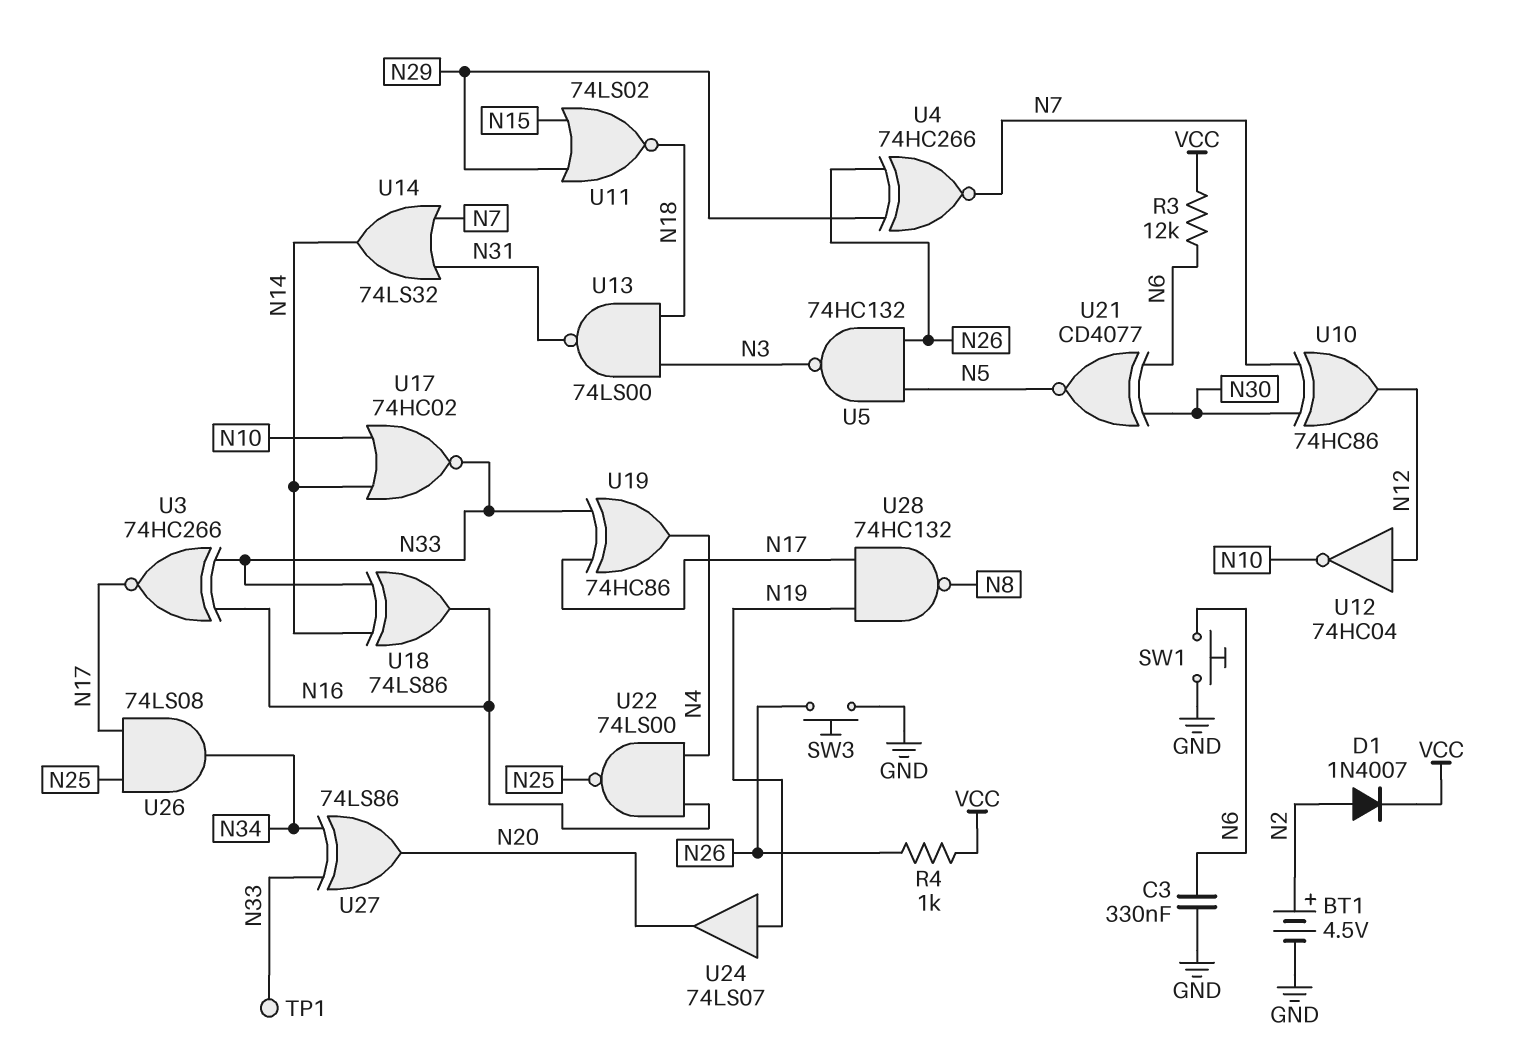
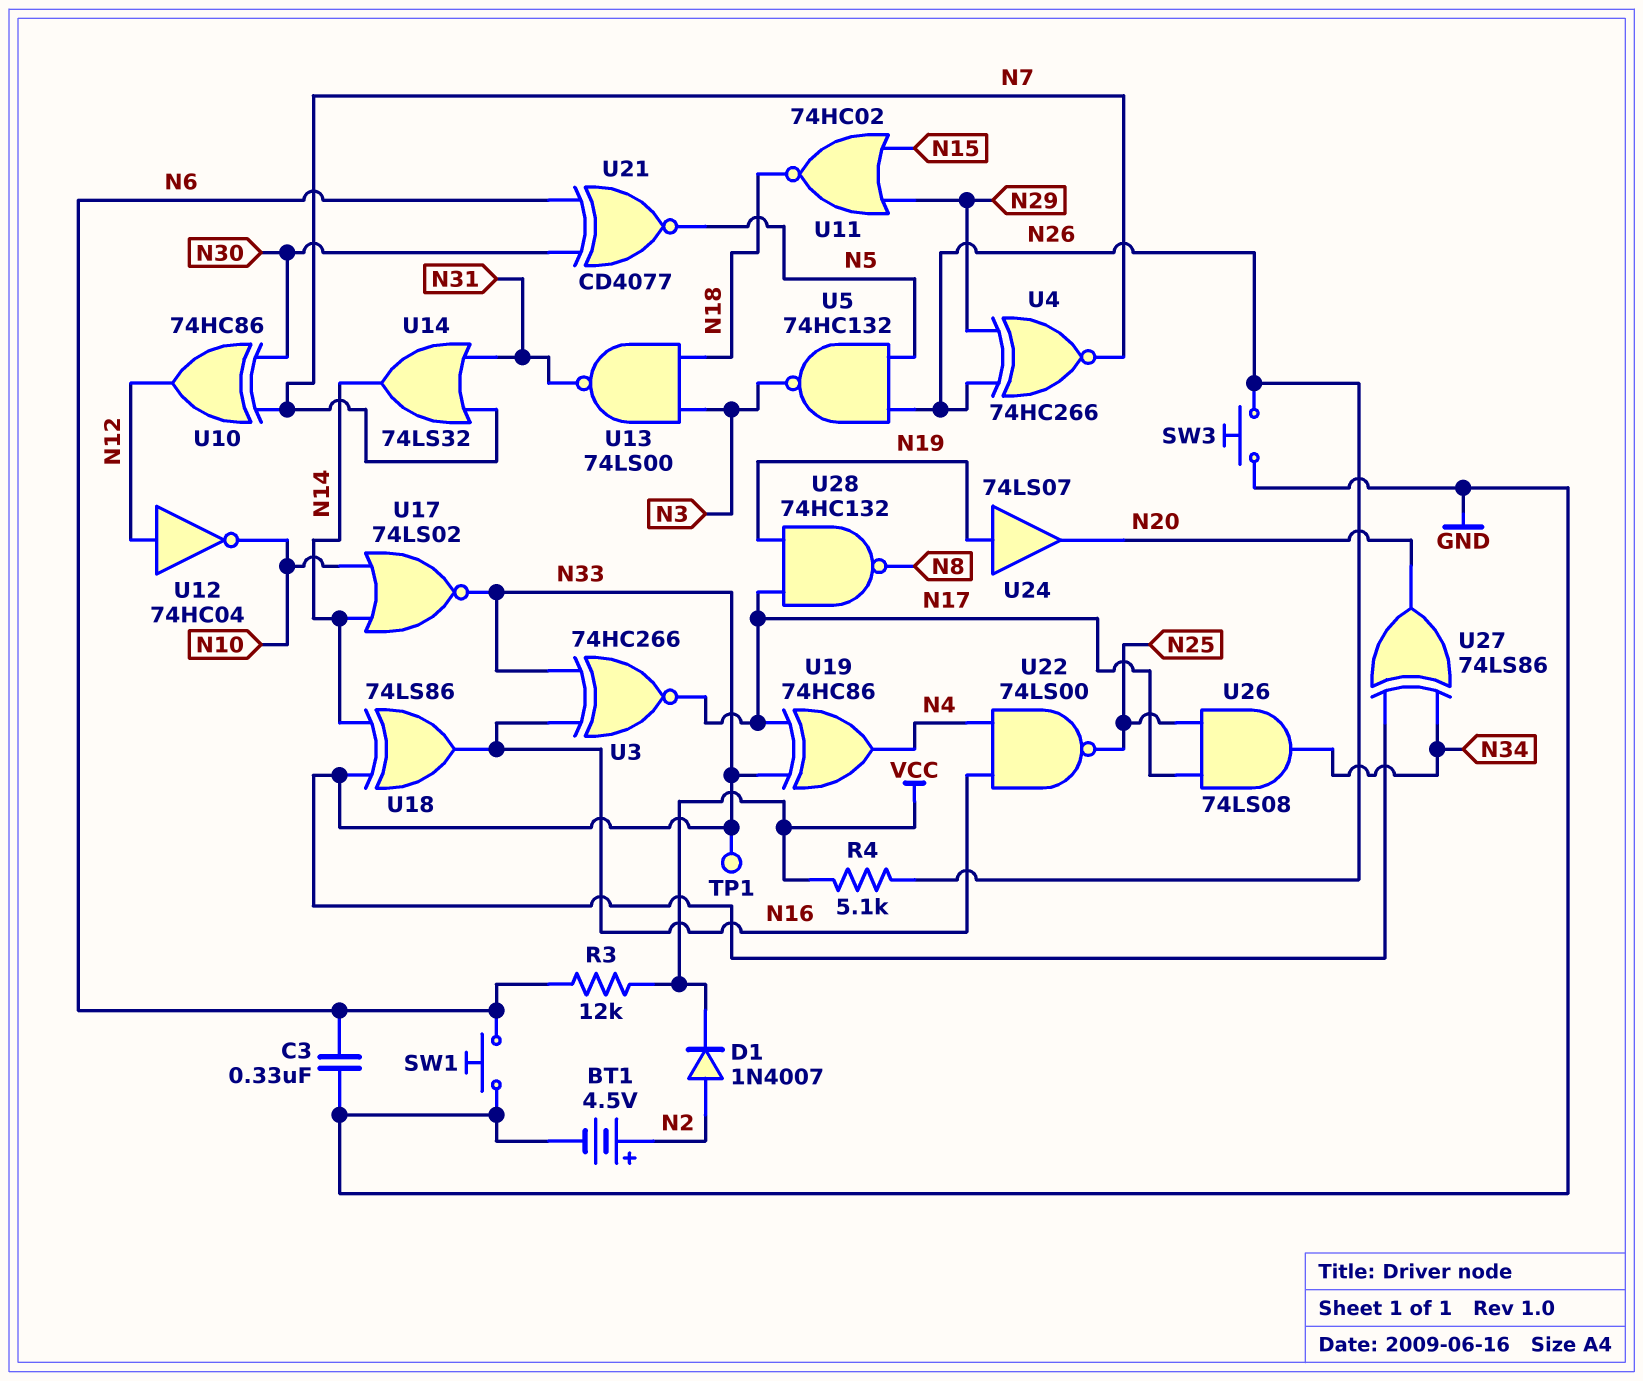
R4: 1k (N26, VCC) -> 5.1k (N26, VCC)
U11: NOR 74LS02 (in N15, in N29, out N18) -> NOR 74HC02 (in N15, in N29, out N18)
U17: NOR 74HC02 (in N10, in N14, out N33) -> NOR 74LS02 (in N10, in N14, out N33)

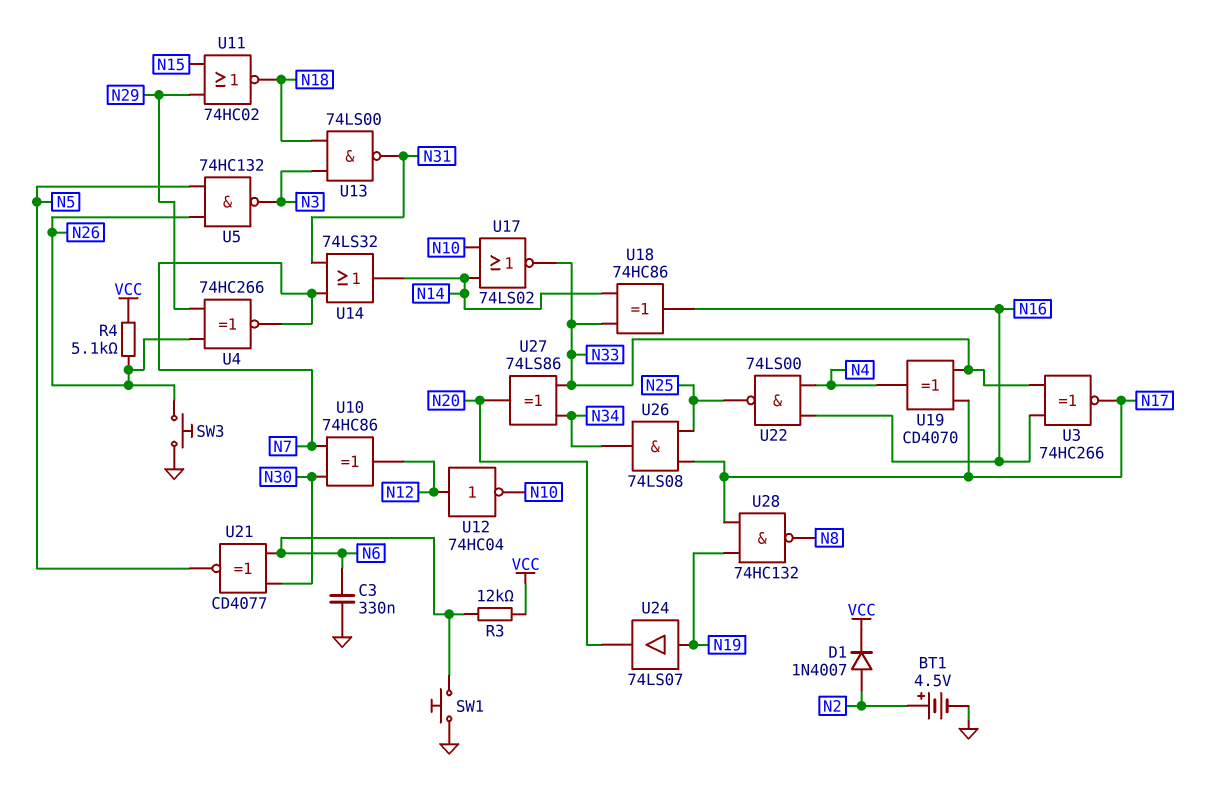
TP1: test point (N33) -> none
U18: XOR 74LS86 (in N14, in N33, out N16) -> XOR 74HC86 (in N14, in N33, out N16)
U19: XOR 74HC86 (in N17, in N33, out N4) -> XOR CD4070 (in N17, in N33, out N4)

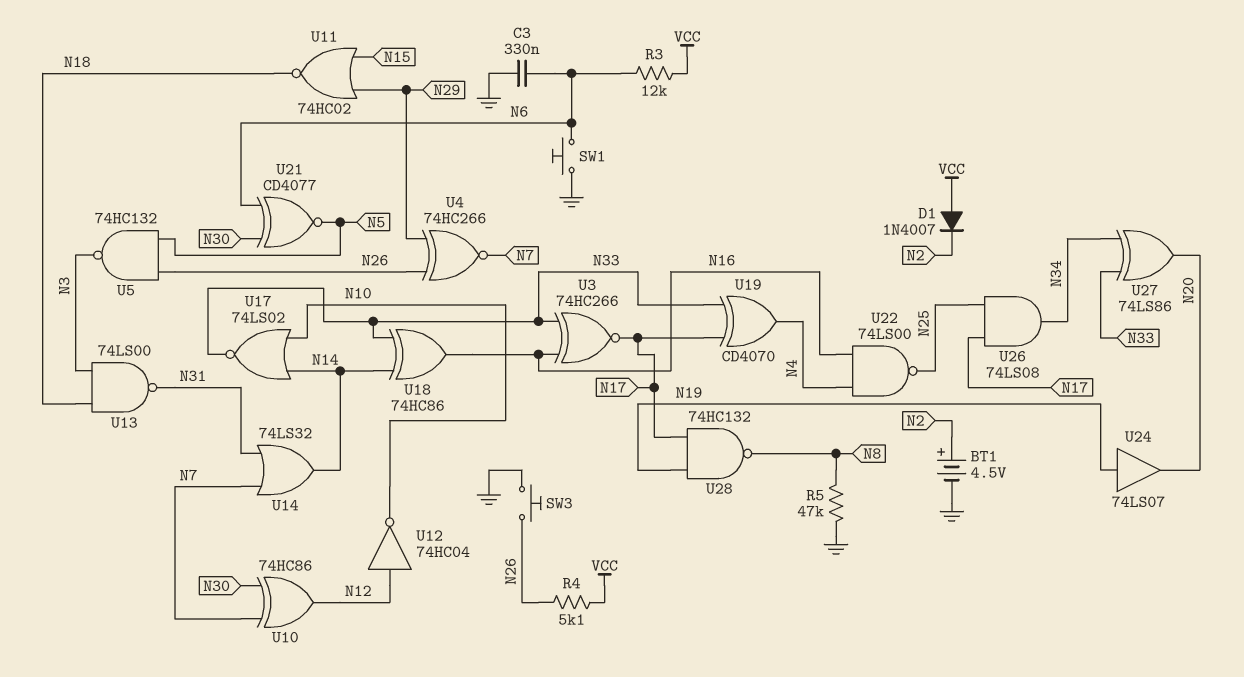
D1: diode 1N4007 (A N2, K VCC) -> diode 1N4007 (A VCC, K N2)
R5: none -> 47k (GND, N8)

